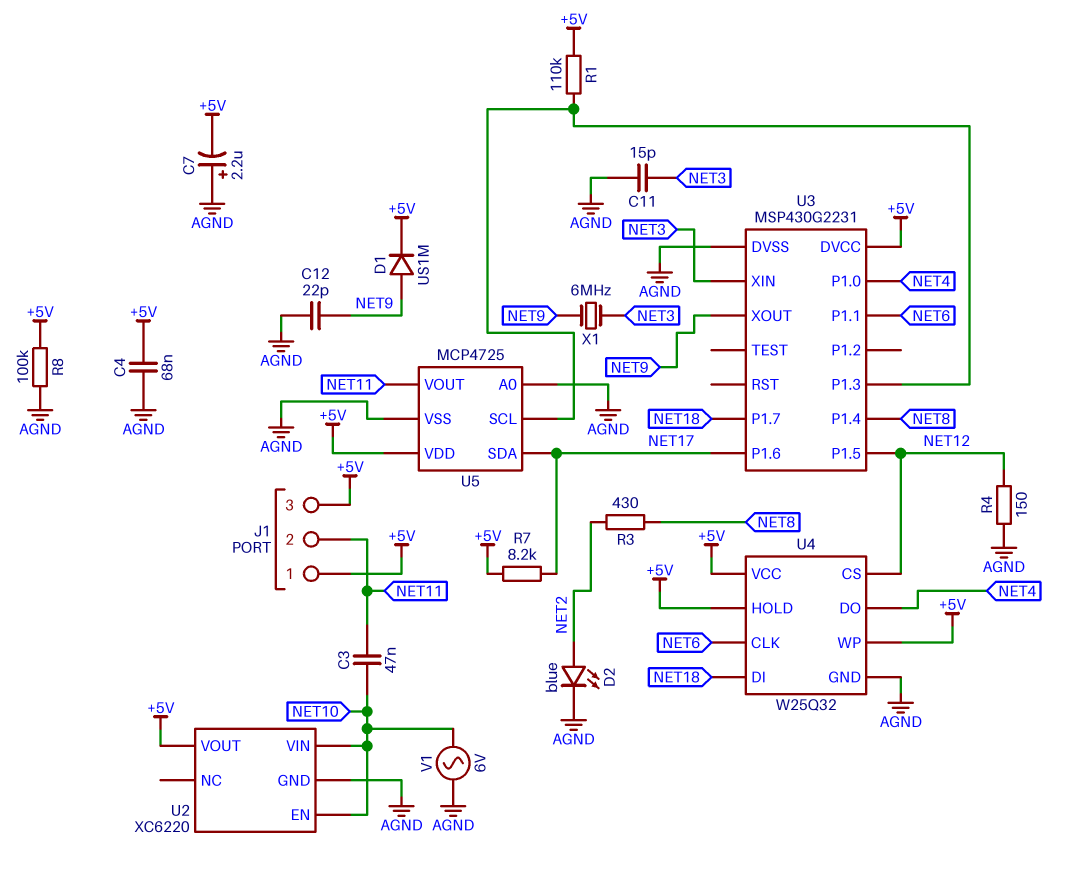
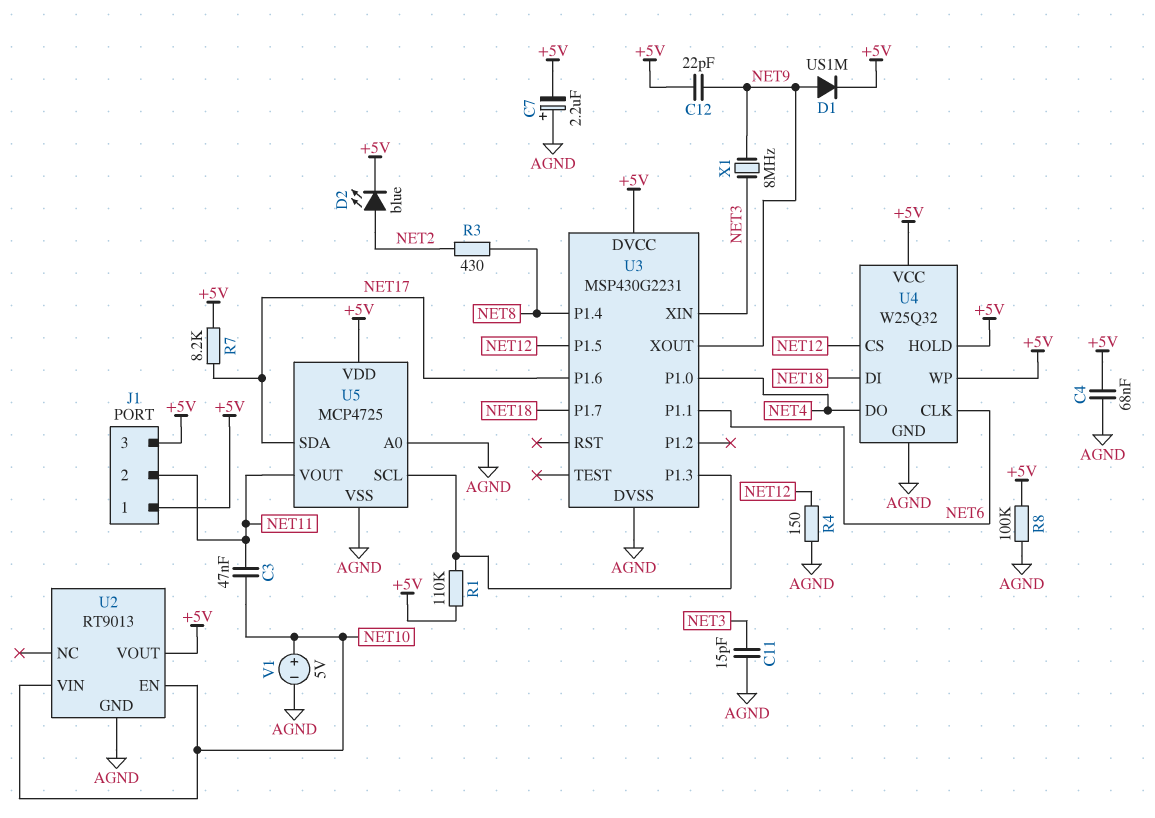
C12: 22pF (AGND, NET9) -> 22pF (+5V, NET9)
D2: LED blue (A NET2, K AGND) -> LED blue (A NET2, K +5V)
U2: XC6220 -> RT9013
V1: AC 6V (AGND, NET10) -> 5V (plus NET10, minus AGND)
X1: 6MHz (NET3, NET9) -> 8MHz (NET3, NET9)

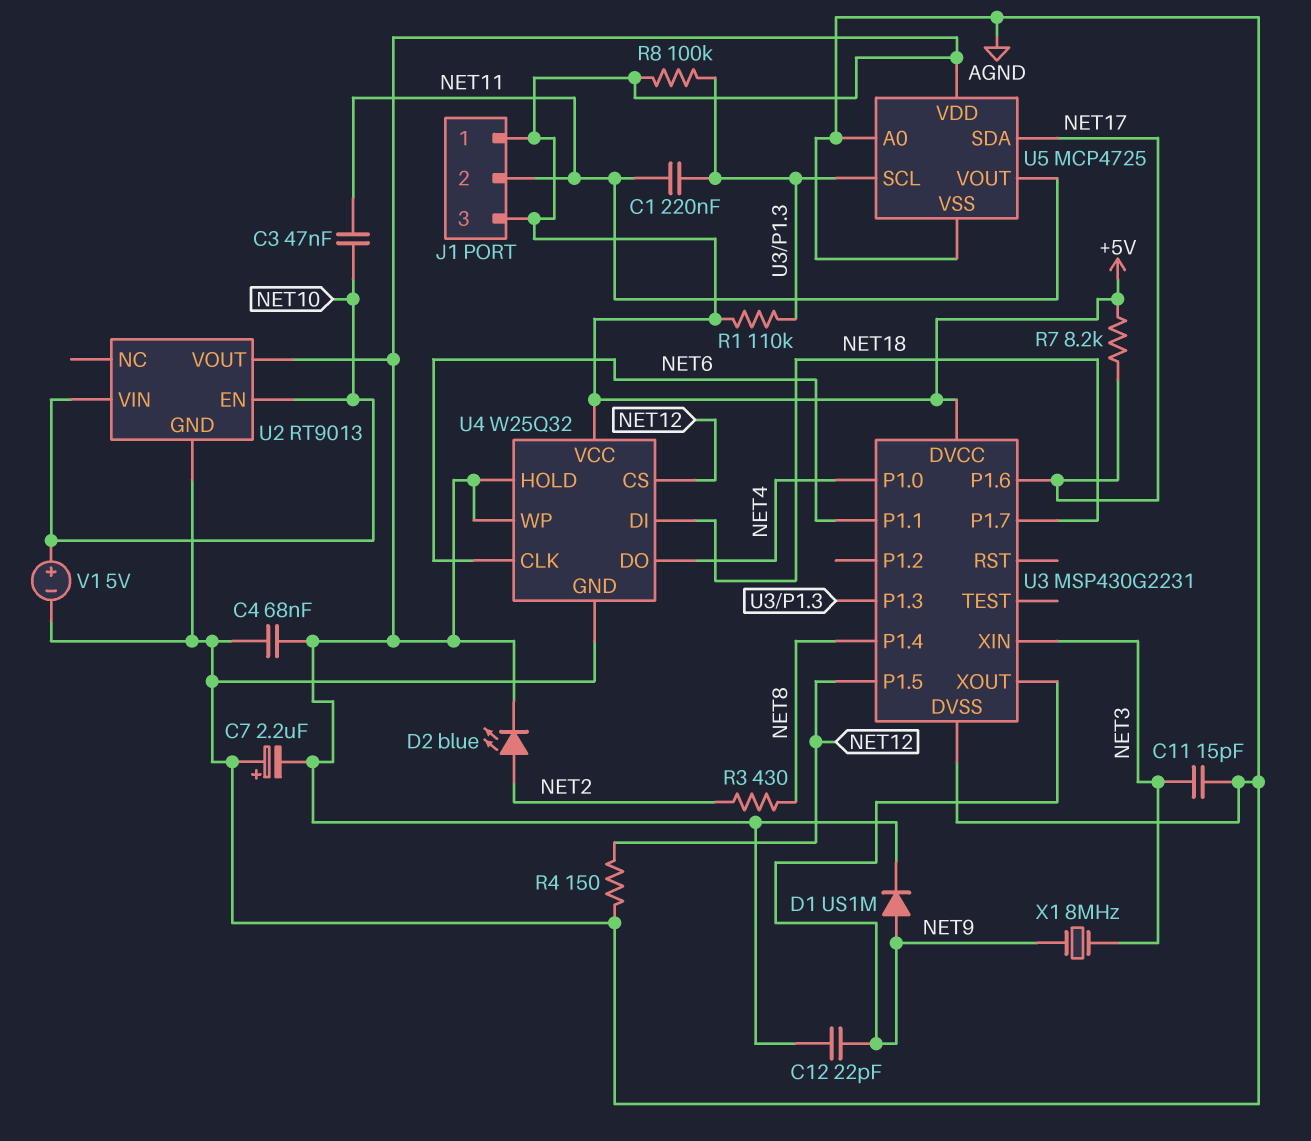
C1: none -> 220nF (NET11, U3/P1.3)
R8: 100k (+5V, AGND) -> 100k (+5V, U3/P1.3)

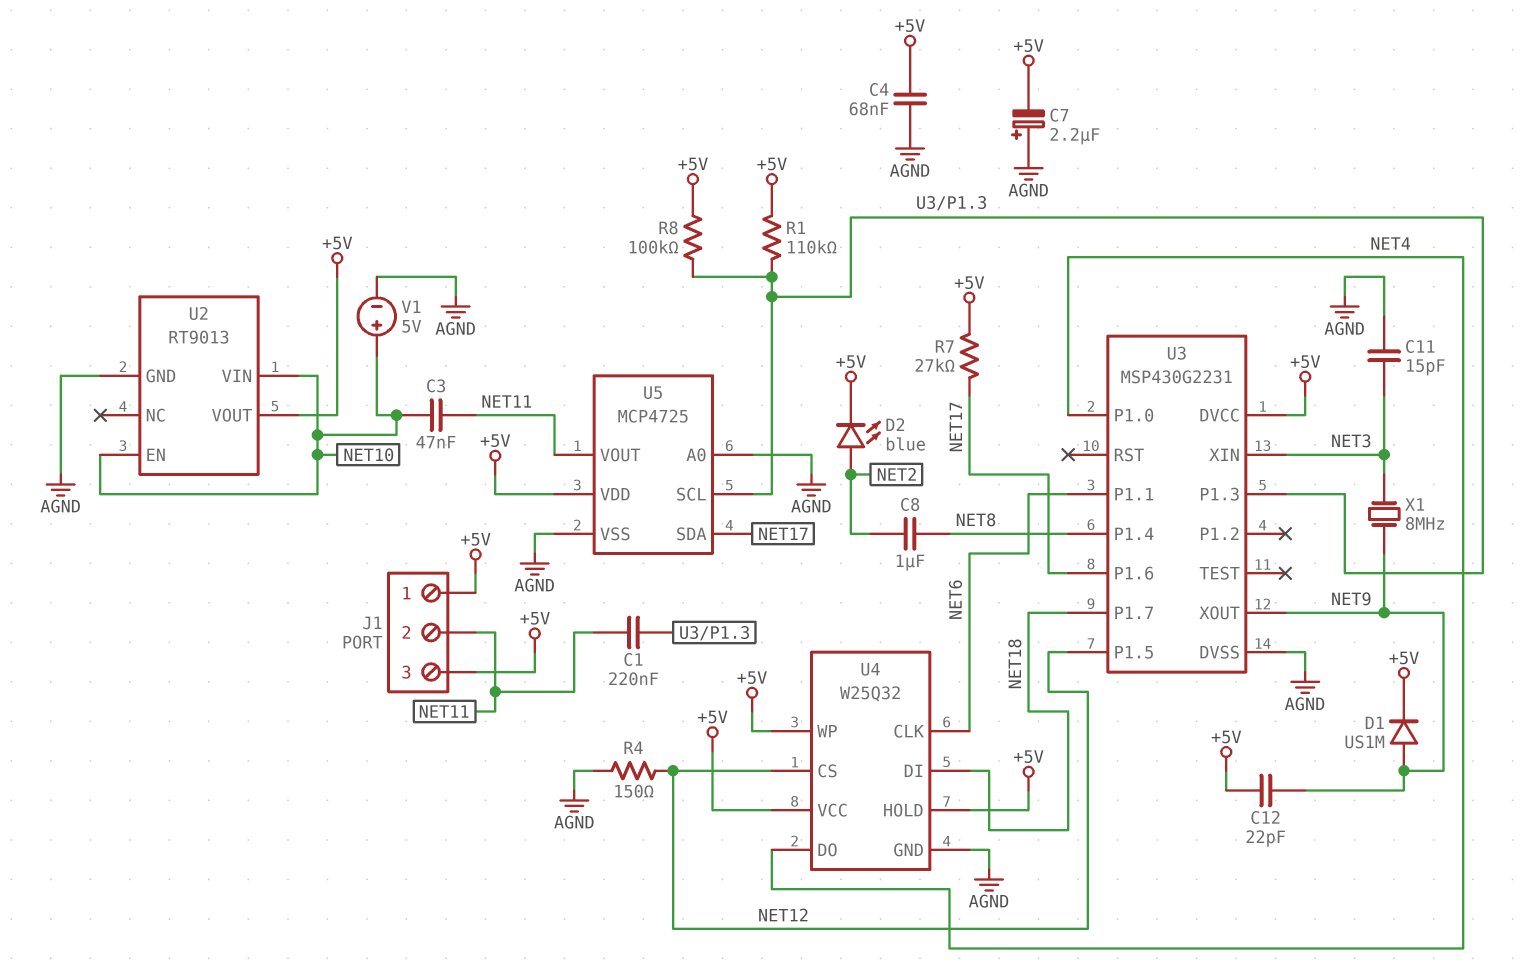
C8: none -> 1uF (NET2, NET8)
R3: 430 (NET2, NET8) -> none
R7: 8.2k (+5V, NET17) -> 27k (+5V, NET17)

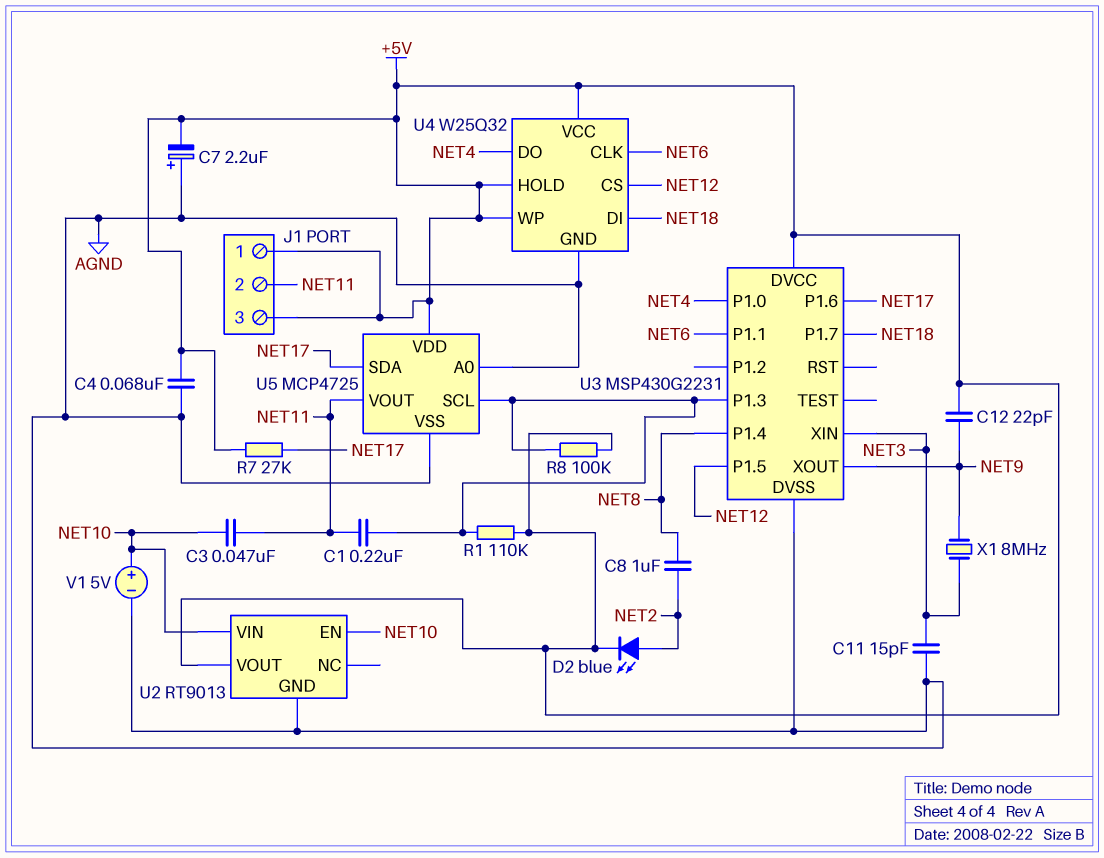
D1: diode US1M (A NET9, K +5V) -> none
R4: 150 (AGND, NET12) -> none

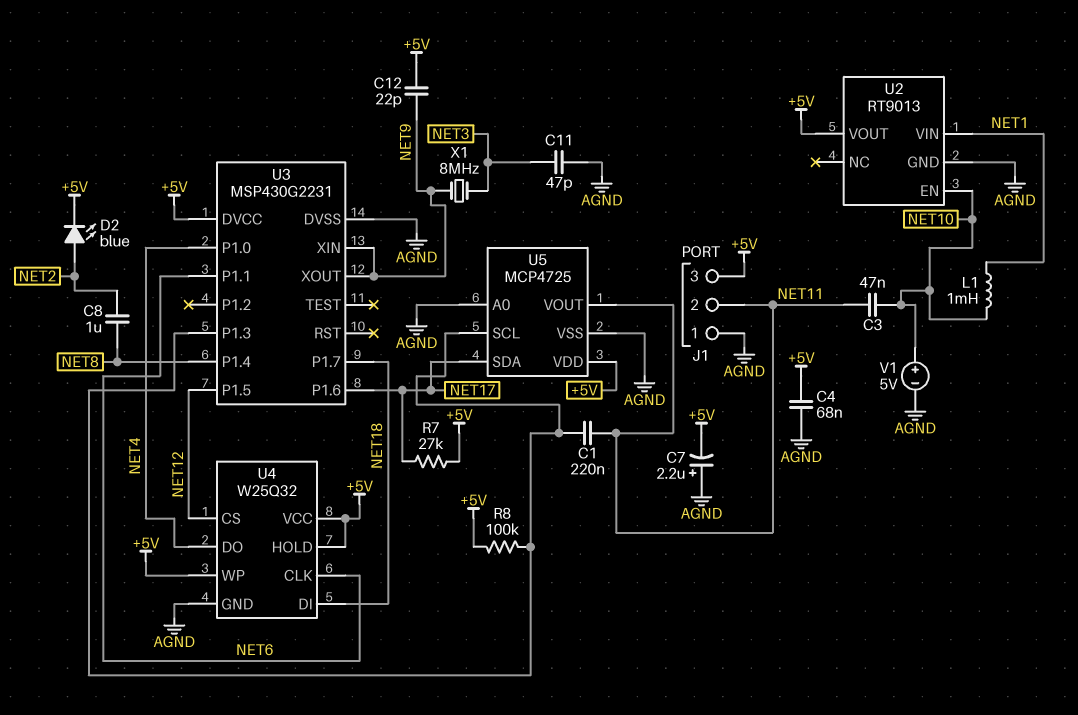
C11: 15pF (AGND, NET3) -> 47pF (AGND, NET3)
J1 pin 1: +5V -> AGND
L1: none -> 1mH (NET1, NET10)
R1: 110k (+5V, U3/P1.3) -> none
U2 pin VIN: NET10 -> NET1
U3 pin XIN: NET3 -> NET9

